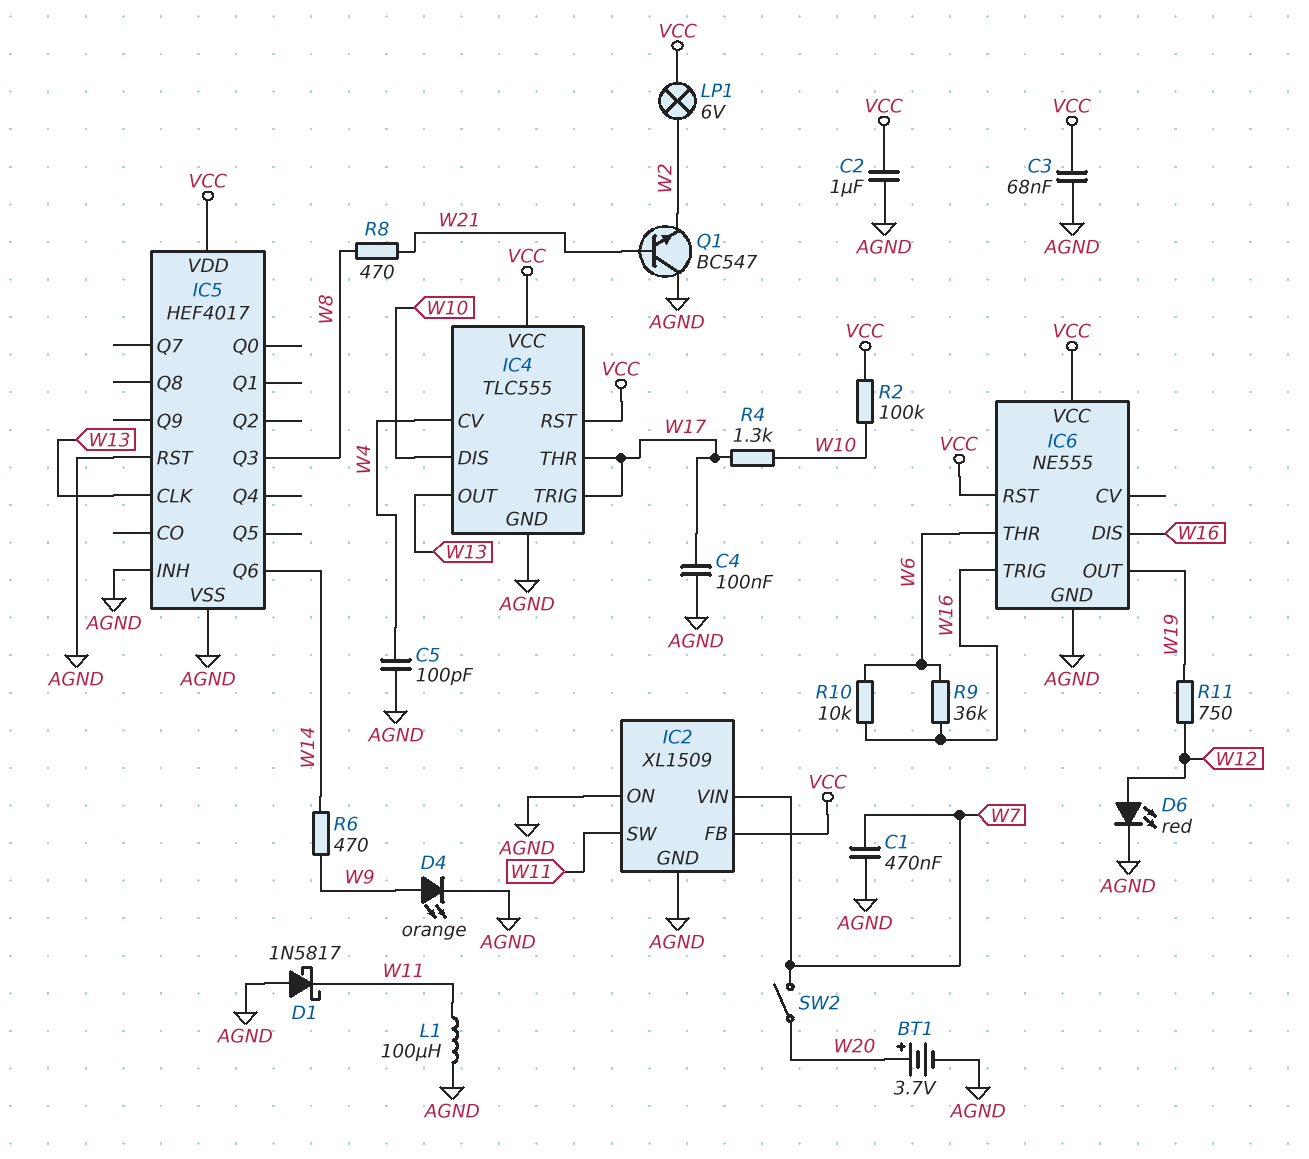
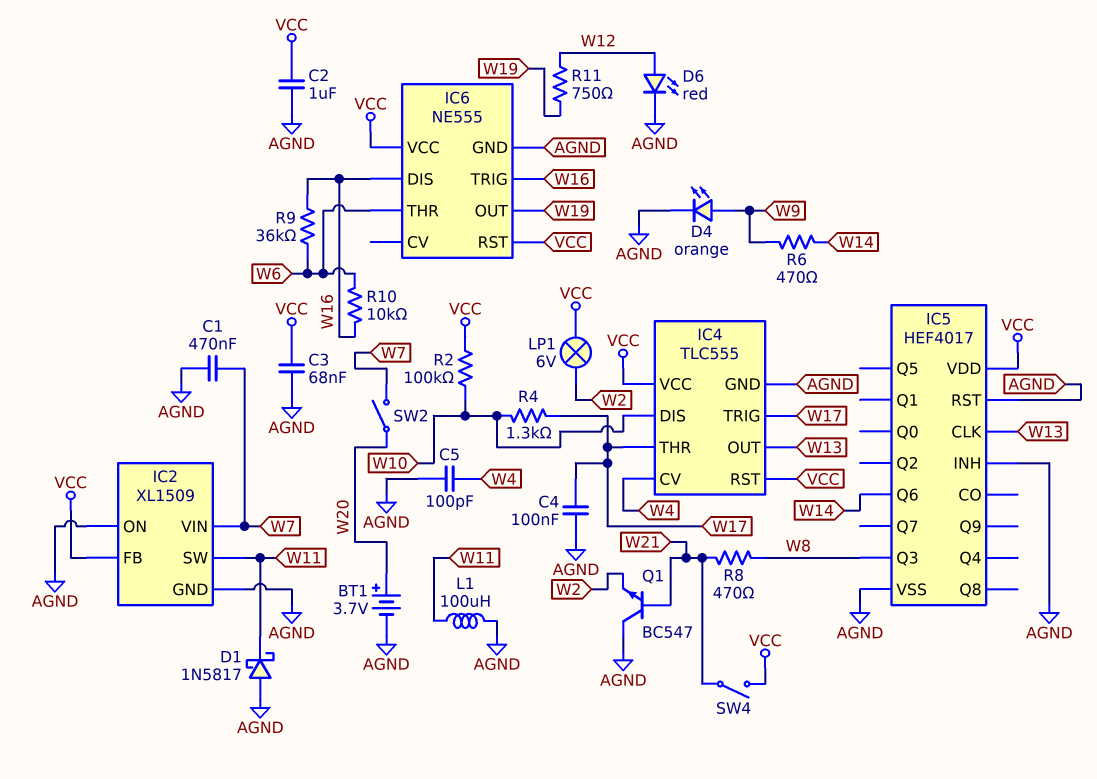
SW4: none -> switch (VCC, W21)

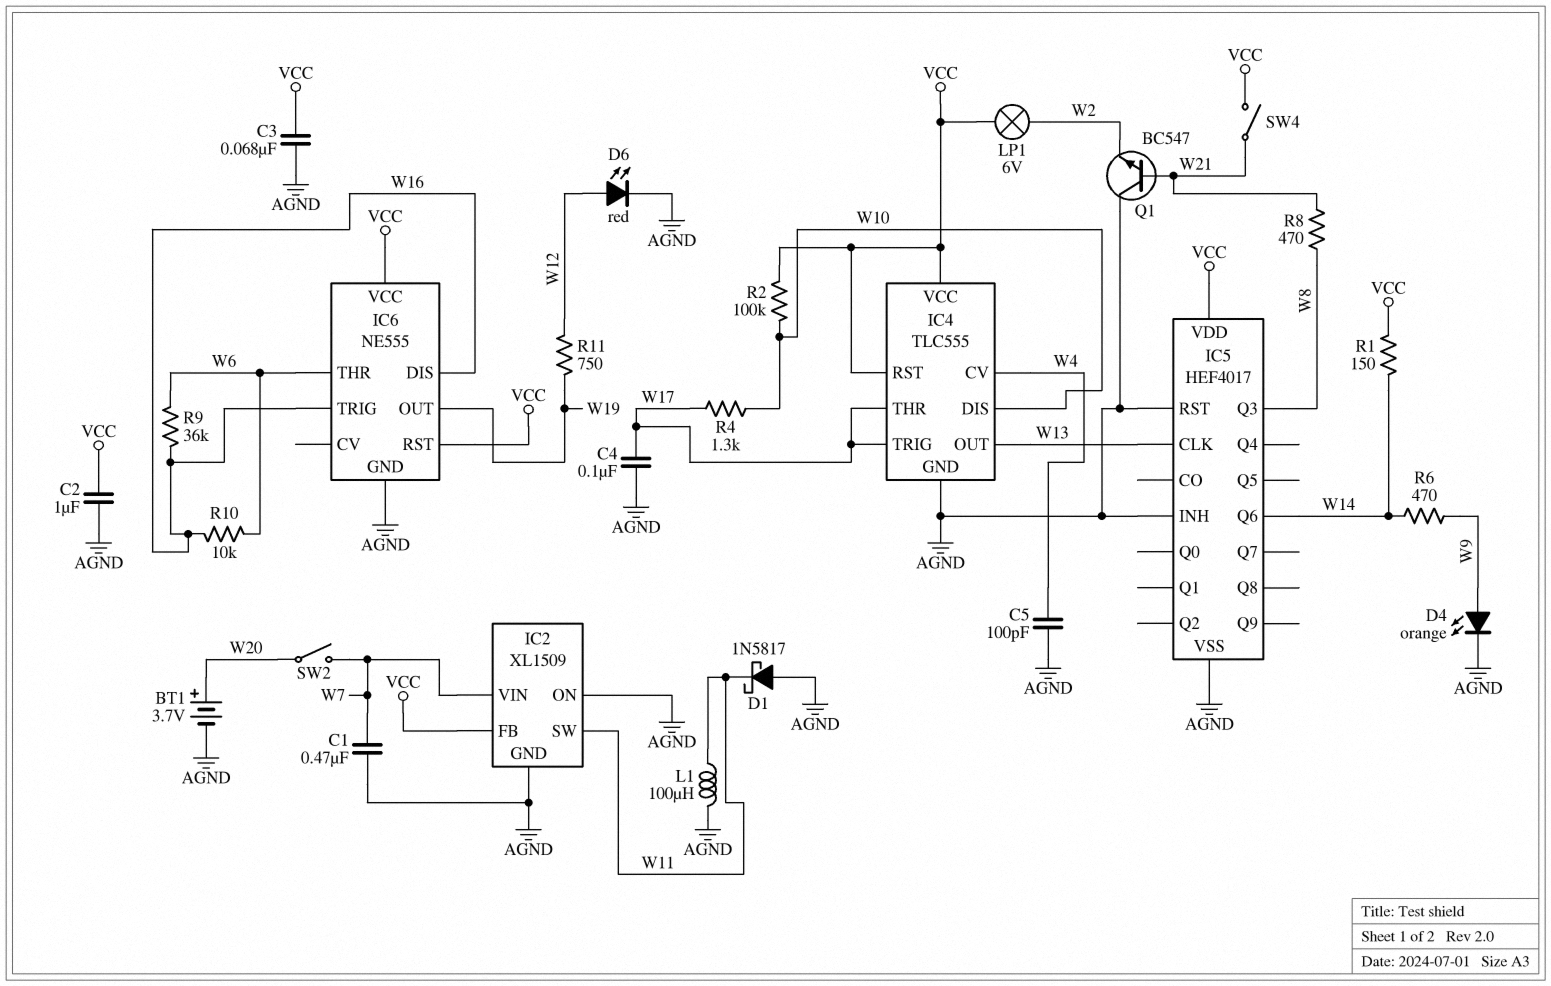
R1: none -> 150 (VCC, W14)

